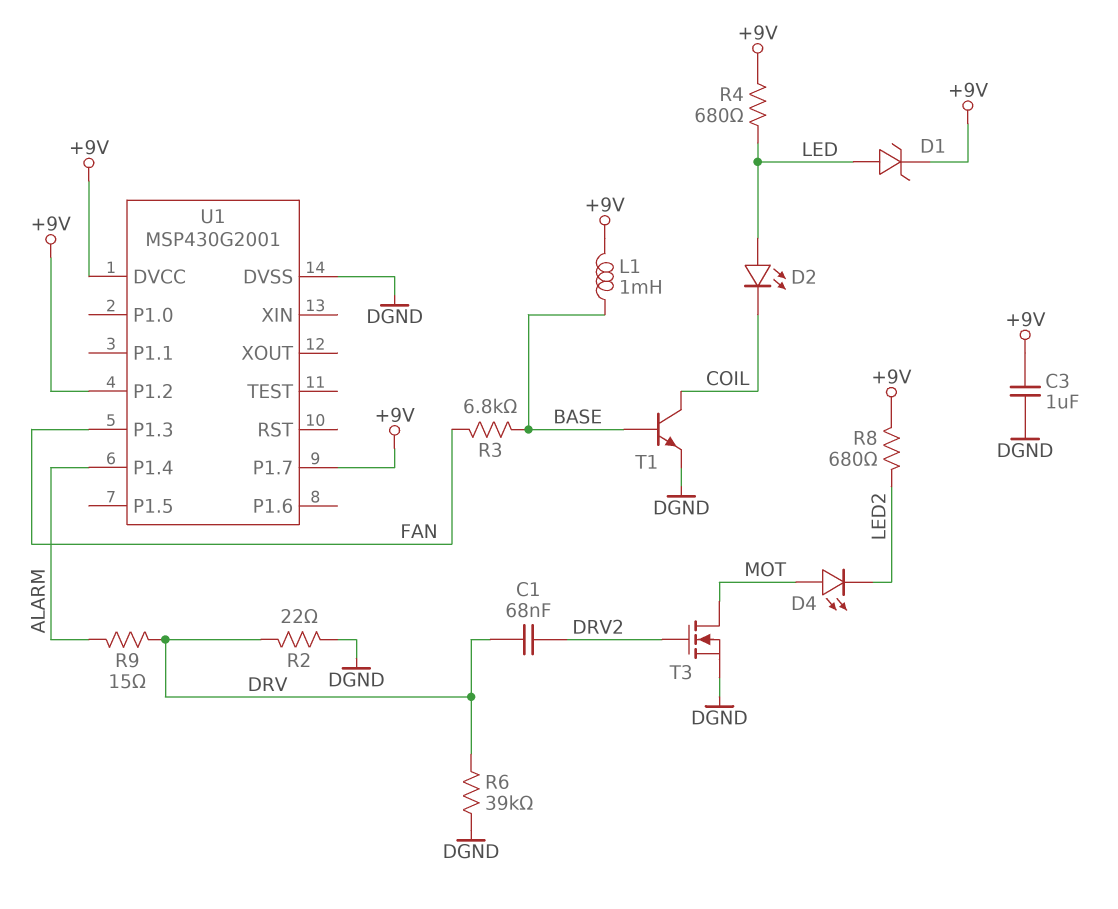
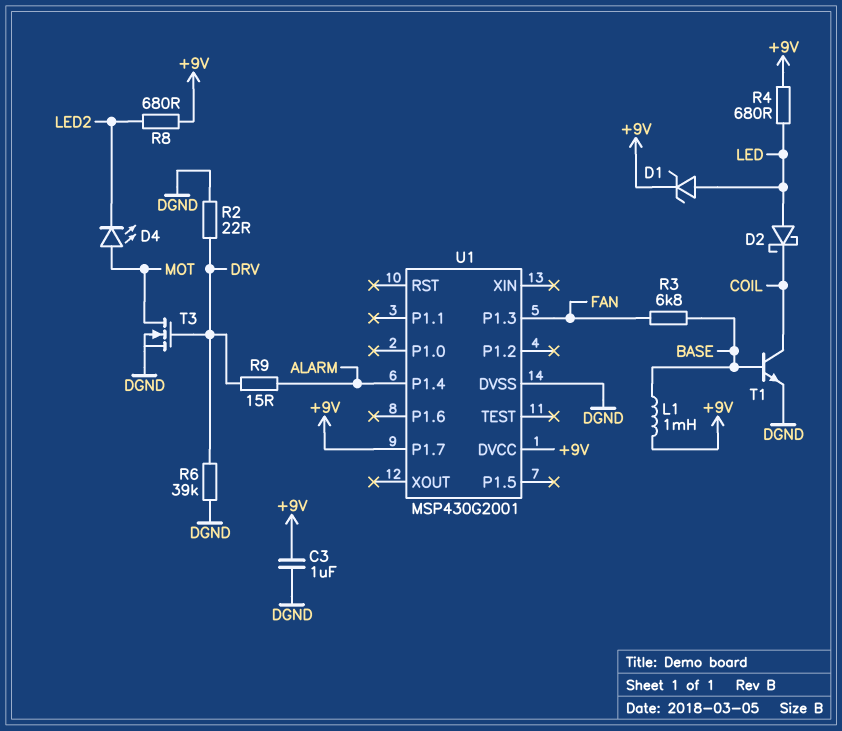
C1: 68nF (DRV, DRV2) -> none
D2: LED (A LED, K COIL) -> schottky (A LED, K COIL)
T3: NMOS (G DRV2, D MOT, S DGND) -> NMOS (G DRV, D MOT, S DGND)
U1 pin P1.2: +9V -> none

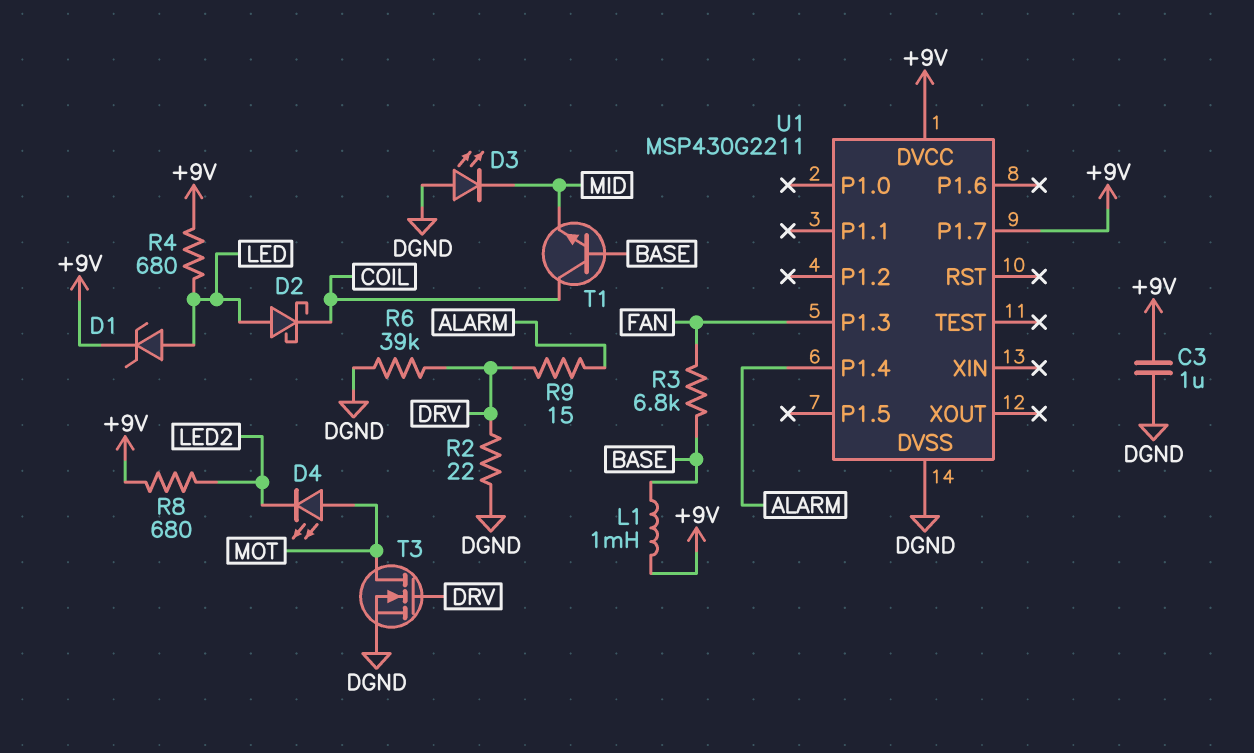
D3: none -> LED (A DGND, K MID)
T1: NPN (B BASE, C COIL, E DGND) -> NPN (B BASE, C COIL, E MID)
U1: MSP430G2001 -> MSP430G2211

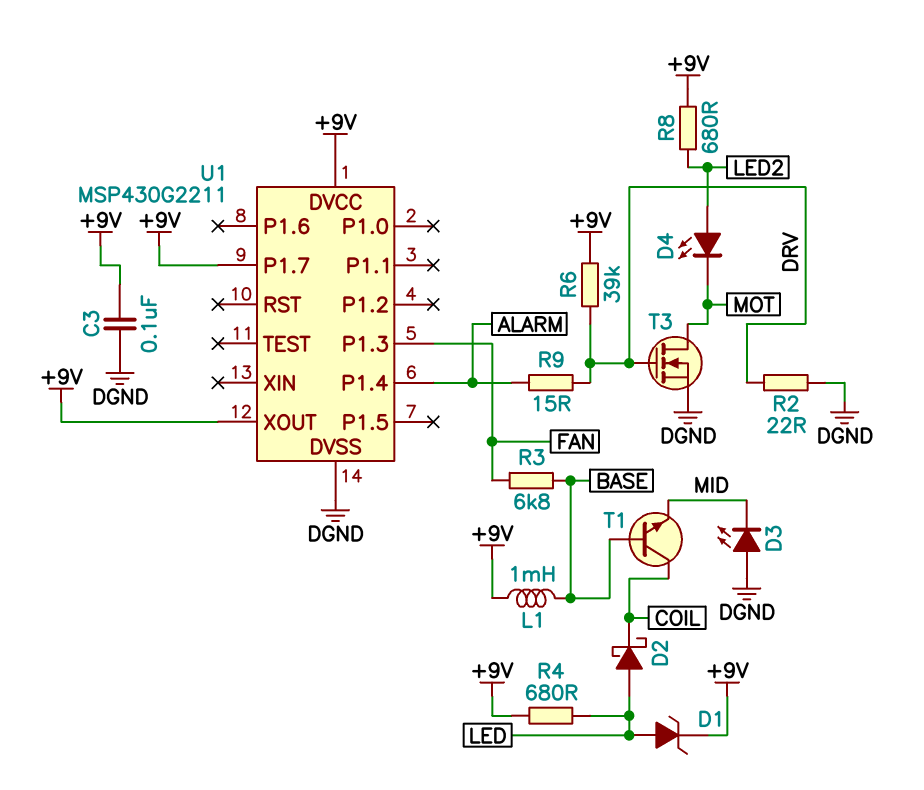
C3: 1uF (+9V, DGND) -> 100nF (+9V, DGND)
D4: LED (A MOT, K LED2) -> LED (A LED2, K MOT)
R6: 39k (DGND, DRV) -> 39k (+9V, DRV)
U1 pin XOUT: none -> +9V

